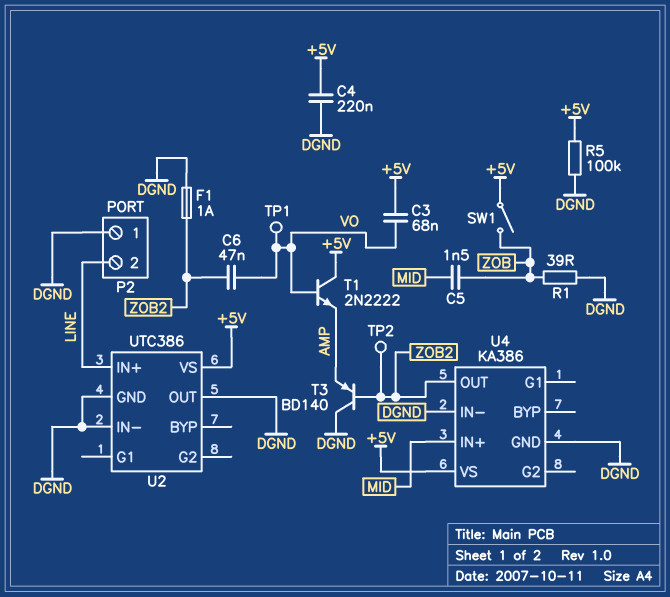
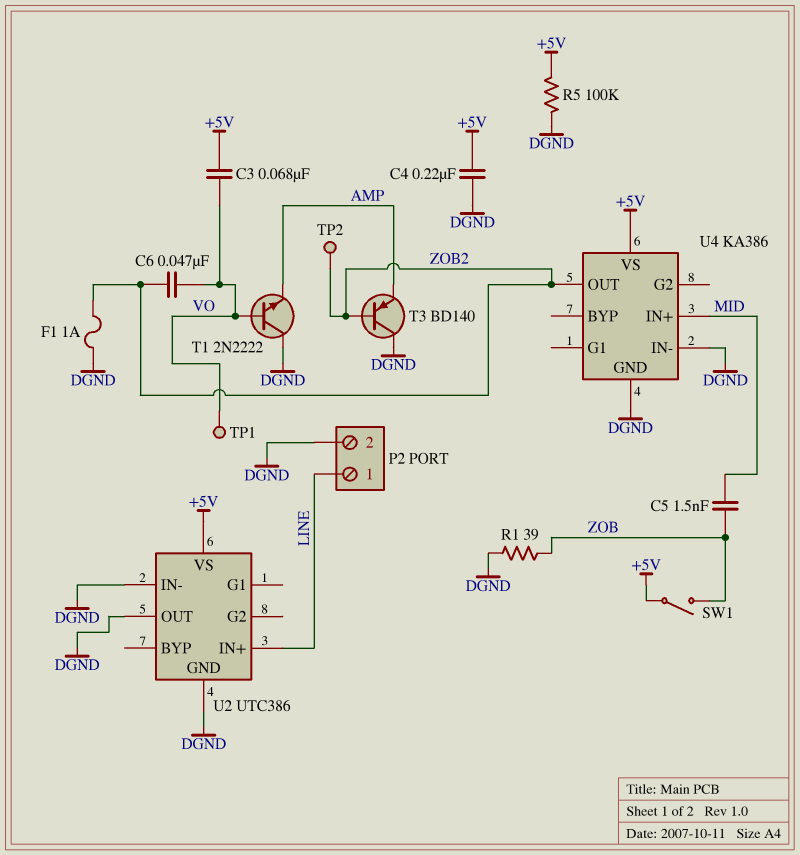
P2 pin 1: DGND -> LINE
P2 pin 2: LINE -> DGND
T1: NPN 2N2222 (B VO, C +5V, E AMP) -> NPN 2N2222 (B VO, C DGND, E AMP)

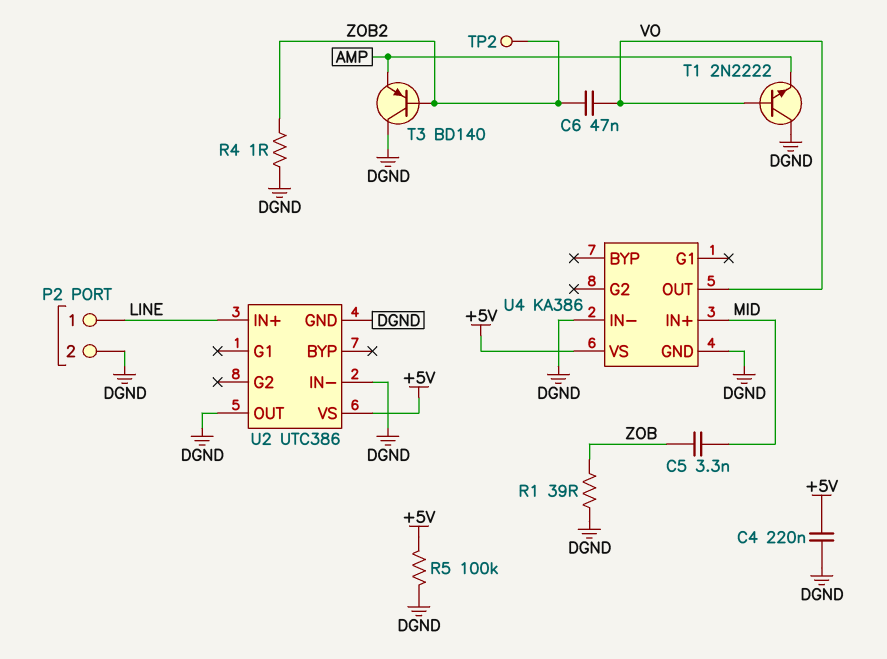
C3: 68nF (+5V, VO) -> none
C5: 1.5nF (MID, ZOB) -> 3.3nF (MID, ZOB)
F1: 1A (DGND, ZOB2) -> none
R4: none -> 1 (DGND, ZOB2)
SW1: switch (+5V, ZOB) -> none
TP1: test point (VO) -> none
U4 pin OUT: ZOB2 -> VO

